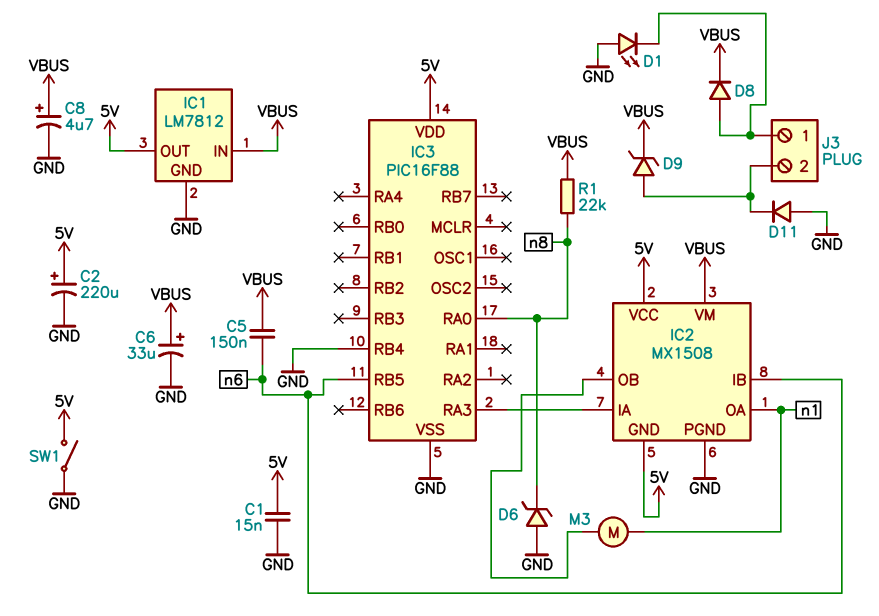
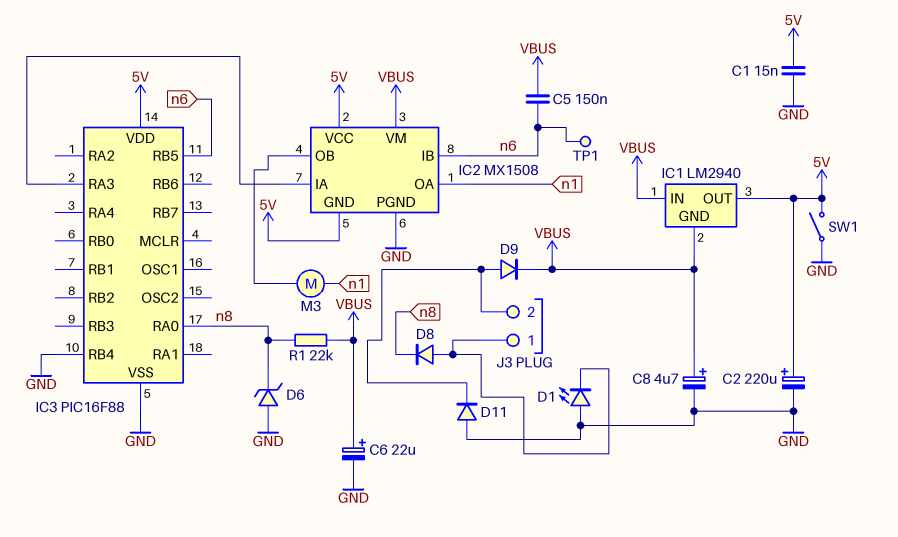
C6: 33uF (plus VBUS, minus GND) -> 22uF (plus VBUS, minus GND)
D8: diode (A J3/1, K VBUS) -> diode (A J3/1, K n8)
D9: zener (A J3/2, K VBUS) -> diode (A J3/2, K VBUS)
IC1: LM7812 -> LM2940
IC1 pin GND: GND -> VBUS
TP1: none -> test point (n6)

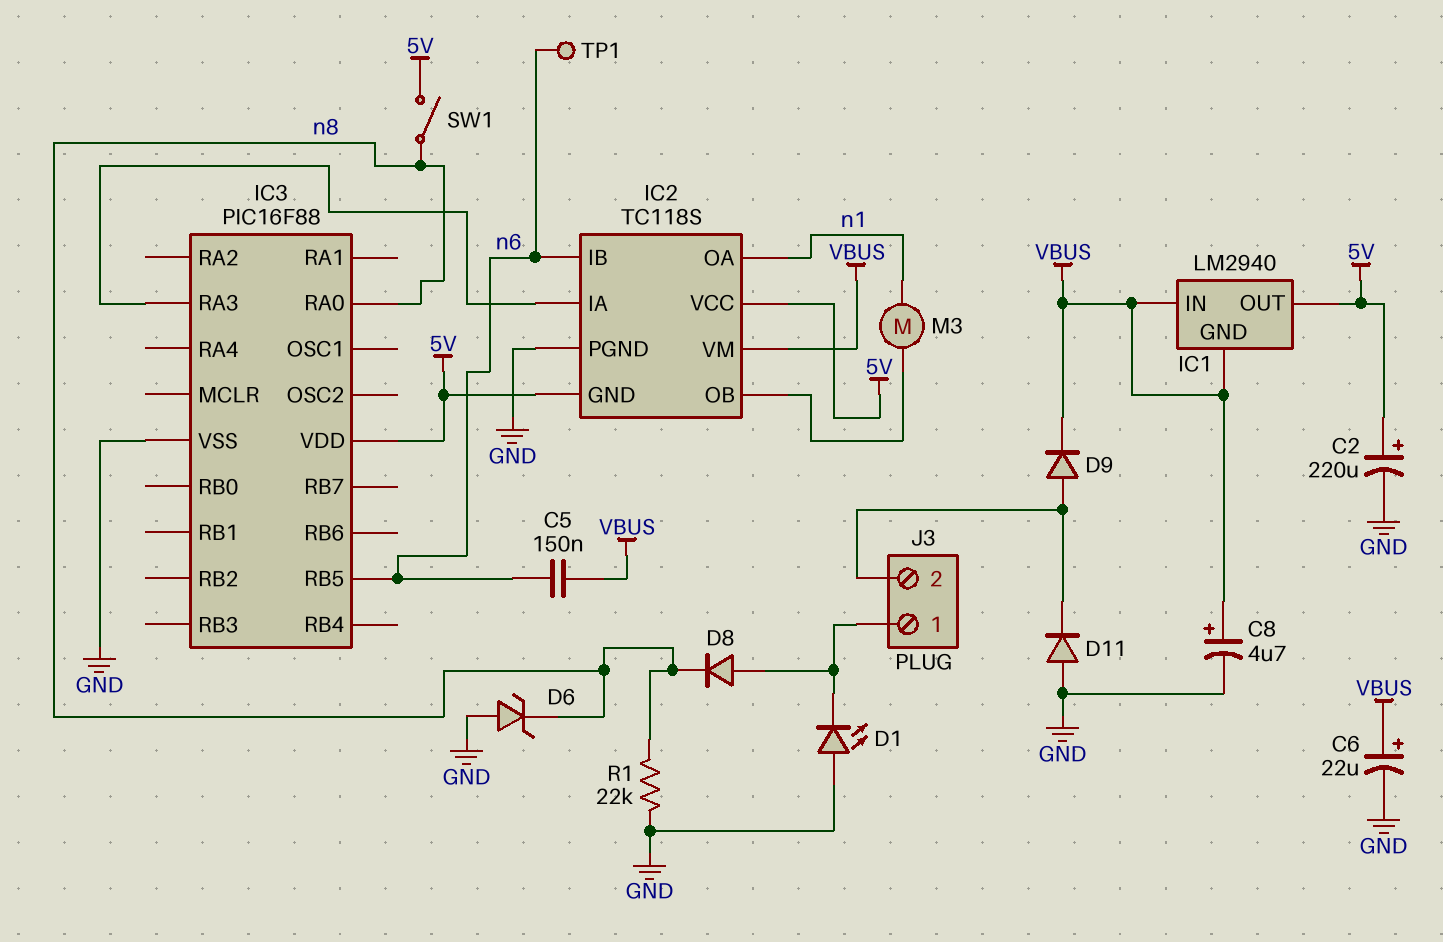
C1: 15nF (5V, GND) -> none
IC2: MX1508 -> TC118S
IC3 pin RB4: GND -> none
R1: 22k (VBUS, n8) -> 22k (GND, n8)
SW1: switch (5V, GND) -> switch (5V, n8)

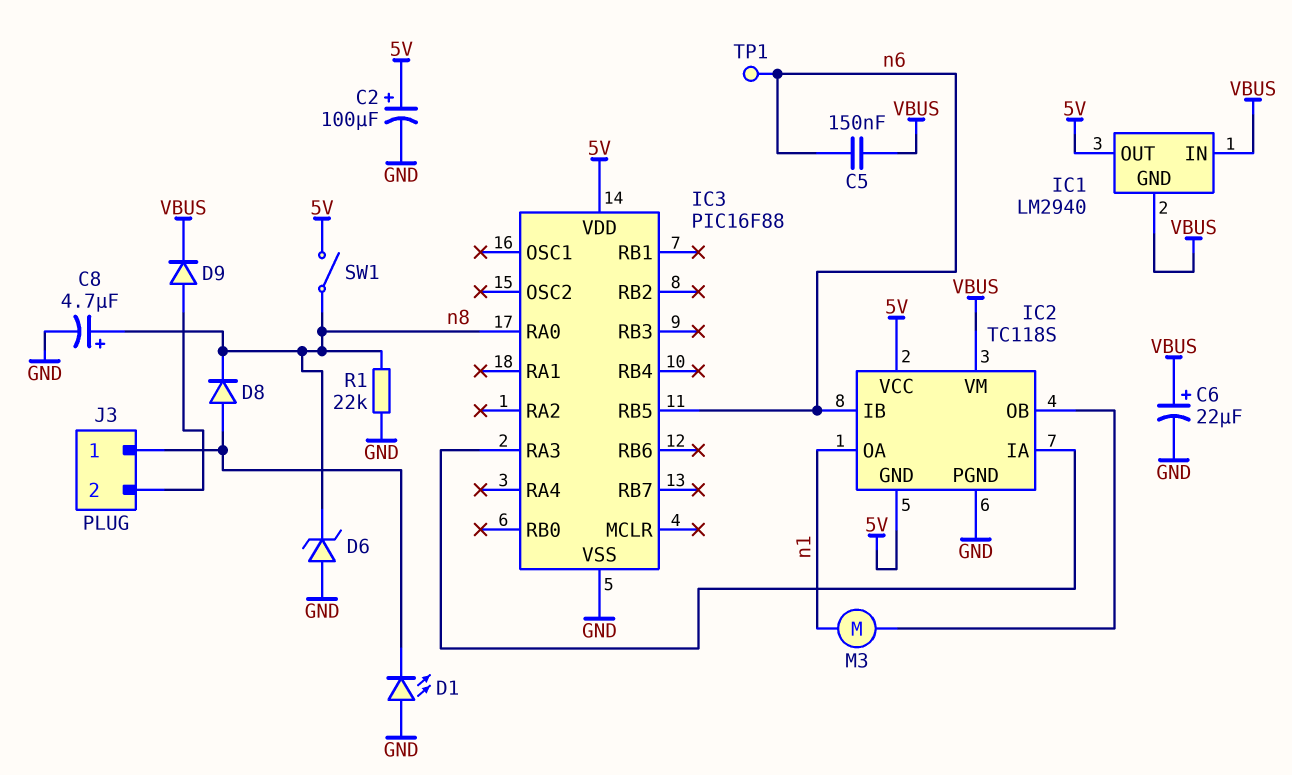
C2: 220uF (plus 5V, minus GND) -> 100uF (plus 5V, minus GND)
C8: 4.7uF (plus VBUS, minus GND) -> 4.7uF (plus n8, minus GND)
D11: diode (A GND, K J3/2) -> none

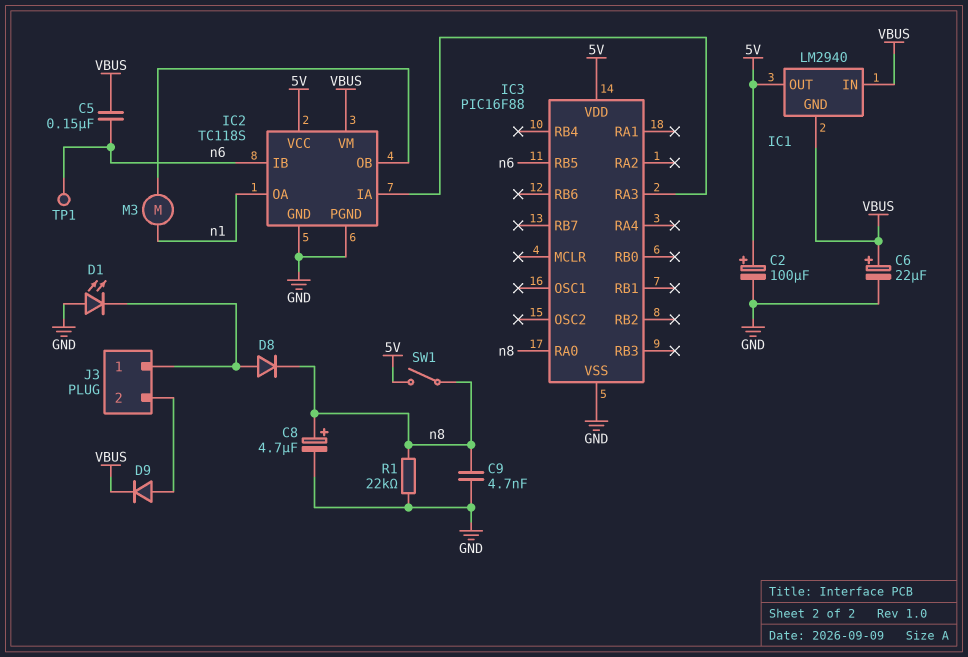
C9: none -> 4.7nF (GND, n8)
D6: zener (A GND, K n8) -> none
IC2 pin GND: 5V -> GND

